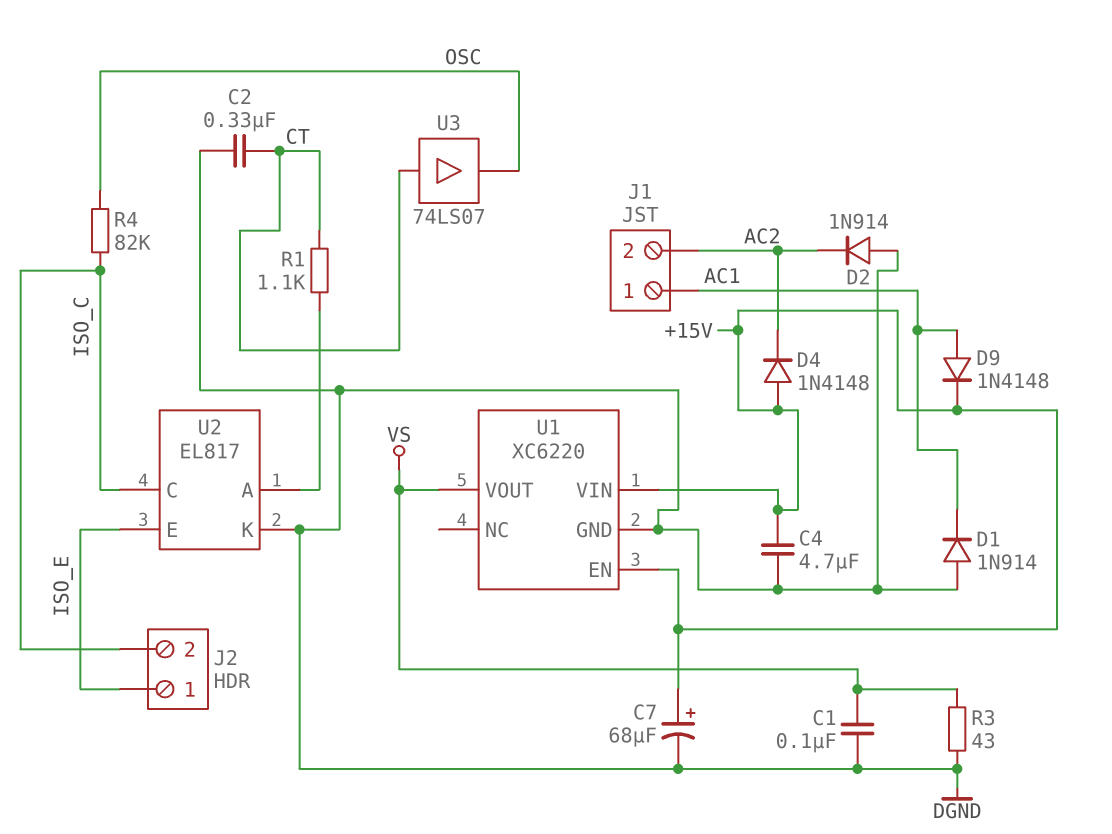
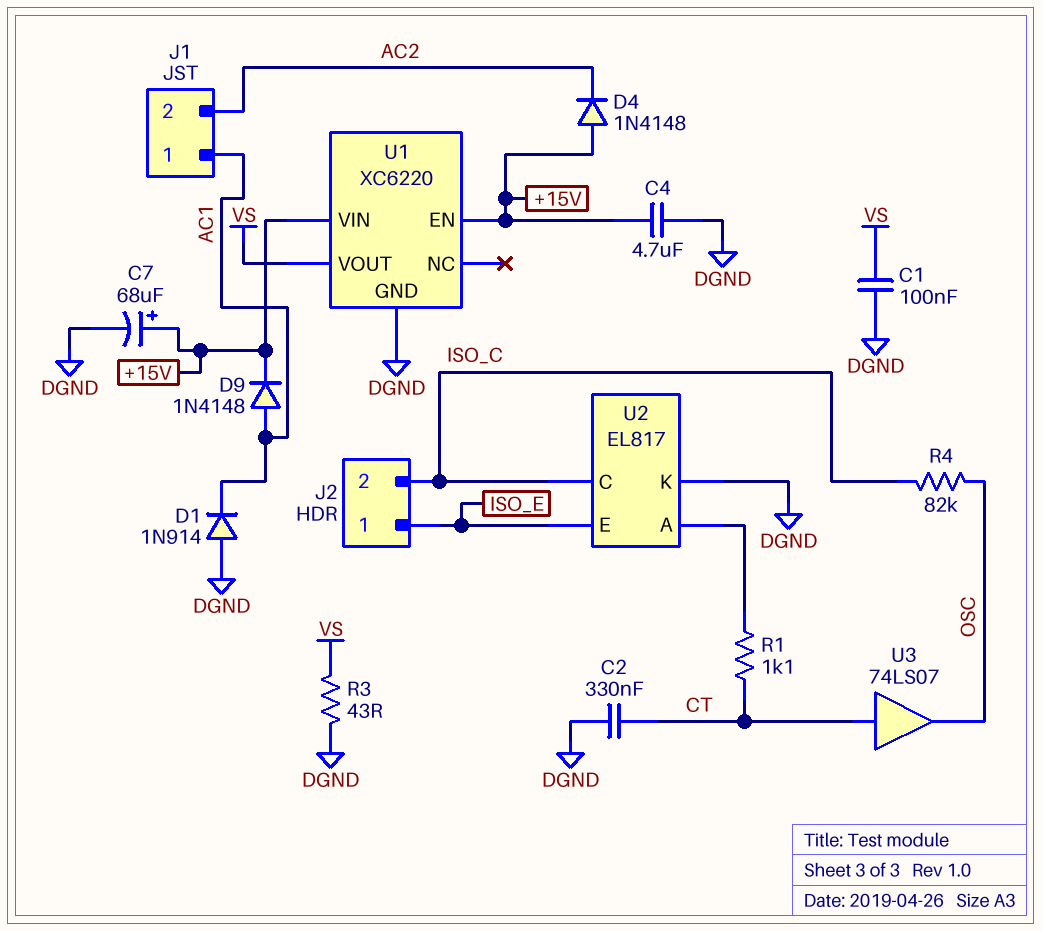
D2: diode 1N914 (A DGND, K AC2) -> none

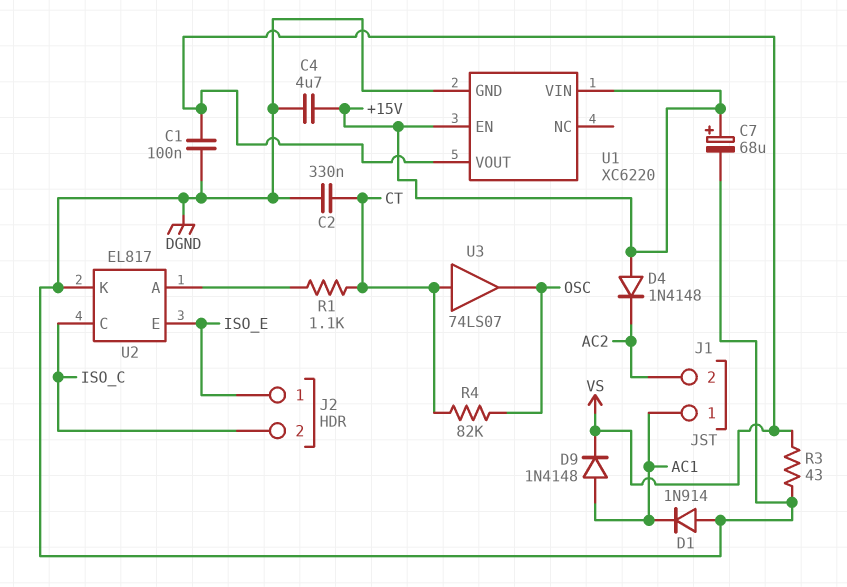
D9: diode 1N4148 (A AC1, K +15V) -> diode 1N4148 (A AC1, K VS)
R4: 82k (ISO_C, OSC) -> 82k (CT, OSC)

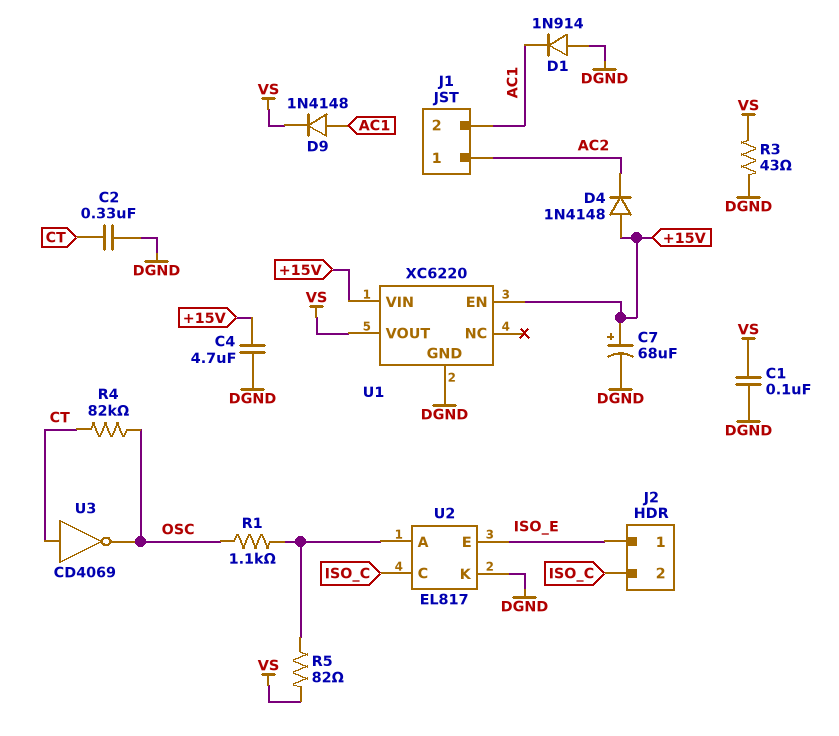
J1 pin 1: AC1 -> AC2
J1 pin 2: AC2 -> AC1
R1: 1.1k (CT, U2/A) -> 1.1k (OSC, U2/A)
R5: none -> 82 (U2/A, VS)
U3: buffer 74LS07 (in CT, out OSC) -> NOT CD4069 (in CT, out OSC)

